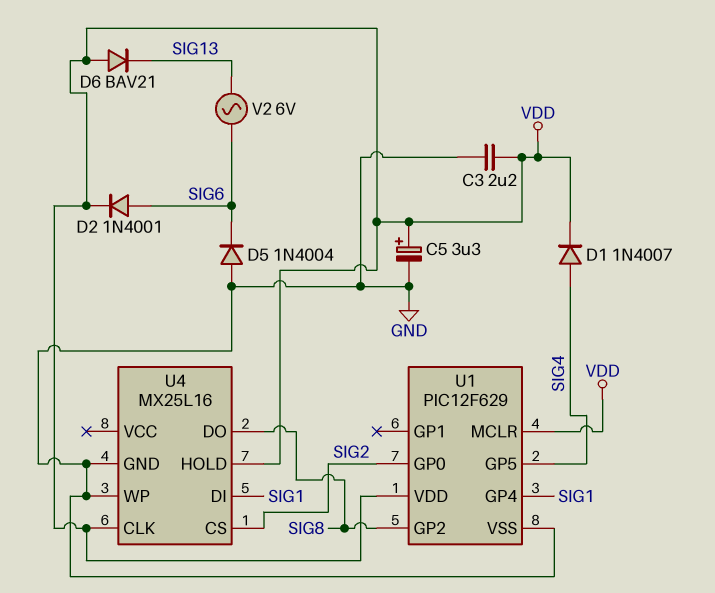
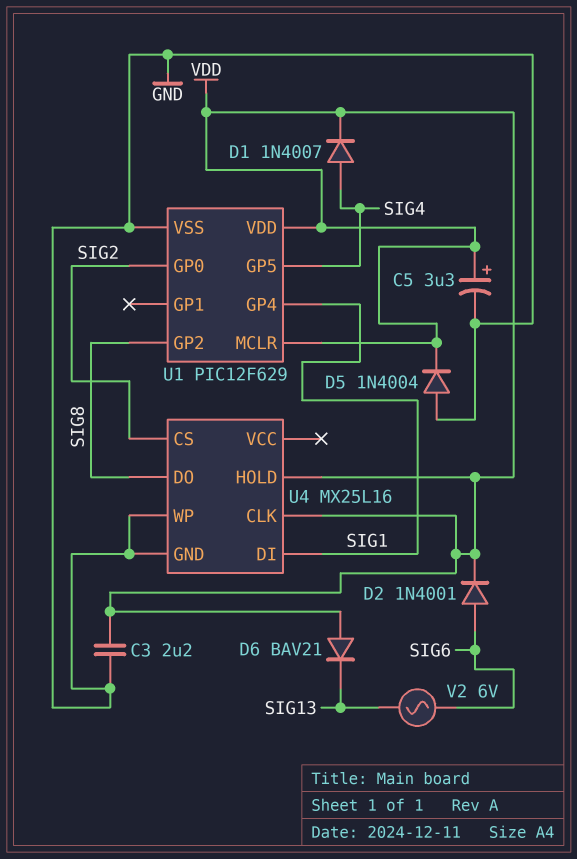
D5: diode 1N4004 (A GND, K SIG6) -> diode 1N4004 (A GND, K VDD)

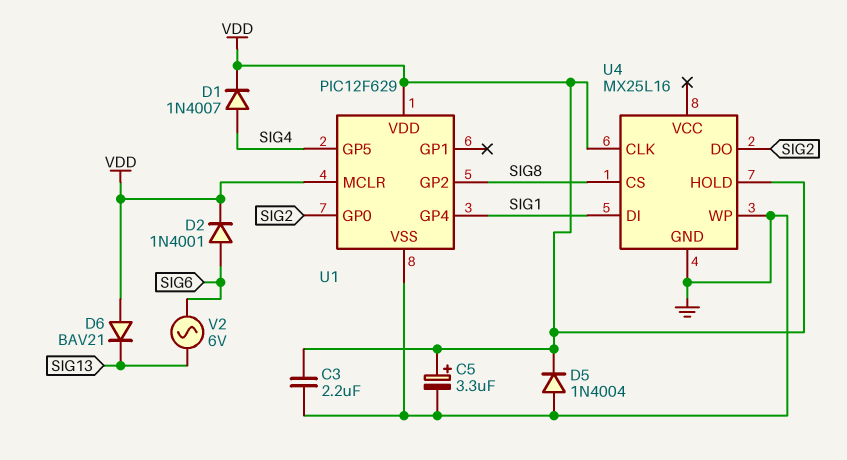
U4 pin CS: SIG2 -> SIG8
U4 pin DO: SIG8 -> SIG2

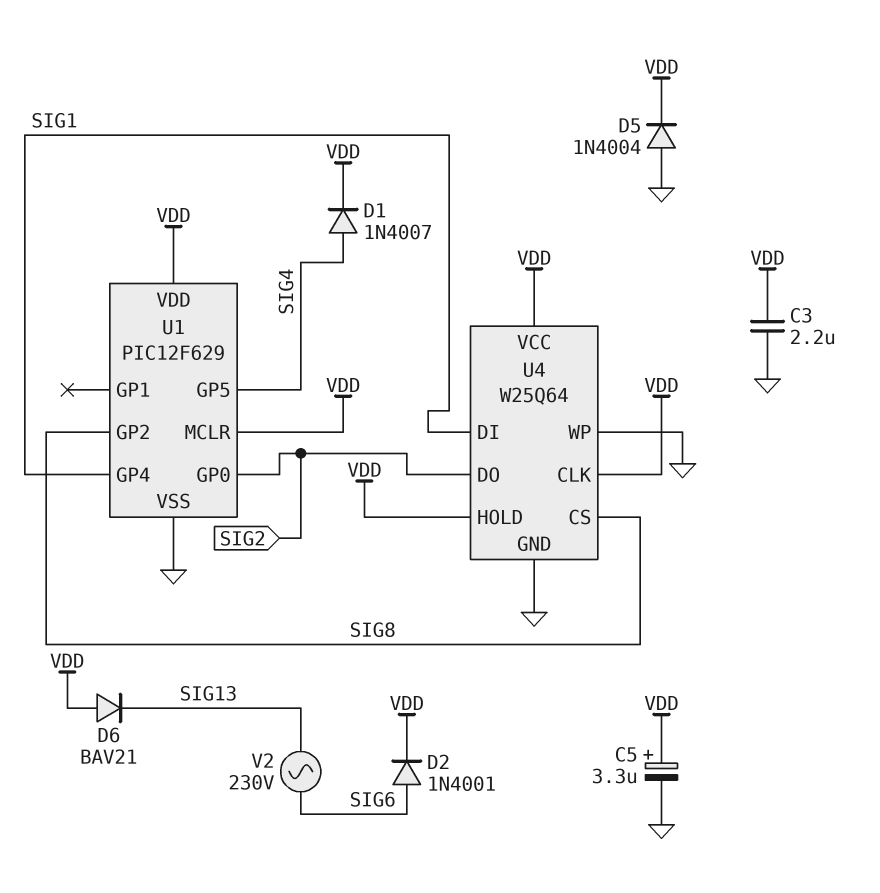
U4: MX25L16 -> W25Q64
U4 pin VCC: none -> VDD
V2: AC 6V (SIG6, SIG13) -> AC 230V (SIG6, SIG13)

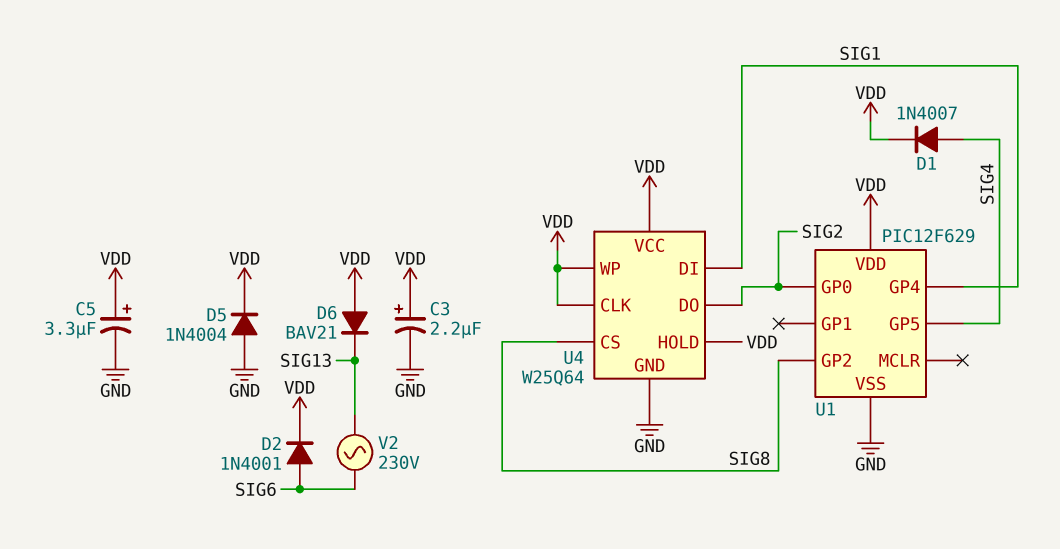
C3: 2.2uF (GND, VDD) -> 2.2uF (plus VDD, minus GND)
U1 pin MCLR: VDD -> none
U4 pin WP: GND -> VDD

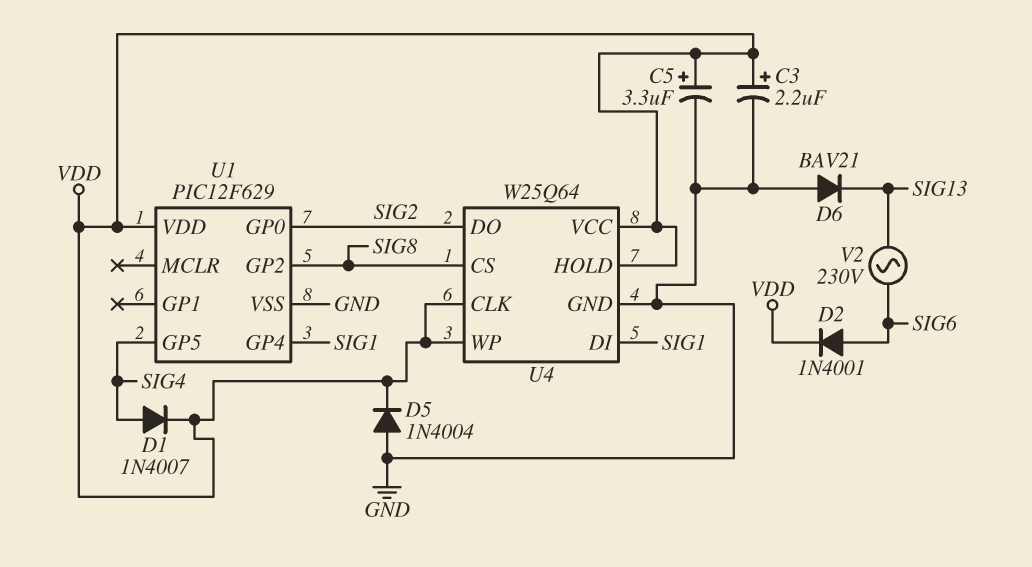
D6: diode BAV21 (A VDD, K SIG13) -> diode BAV21 (A GND, K SIG13)

